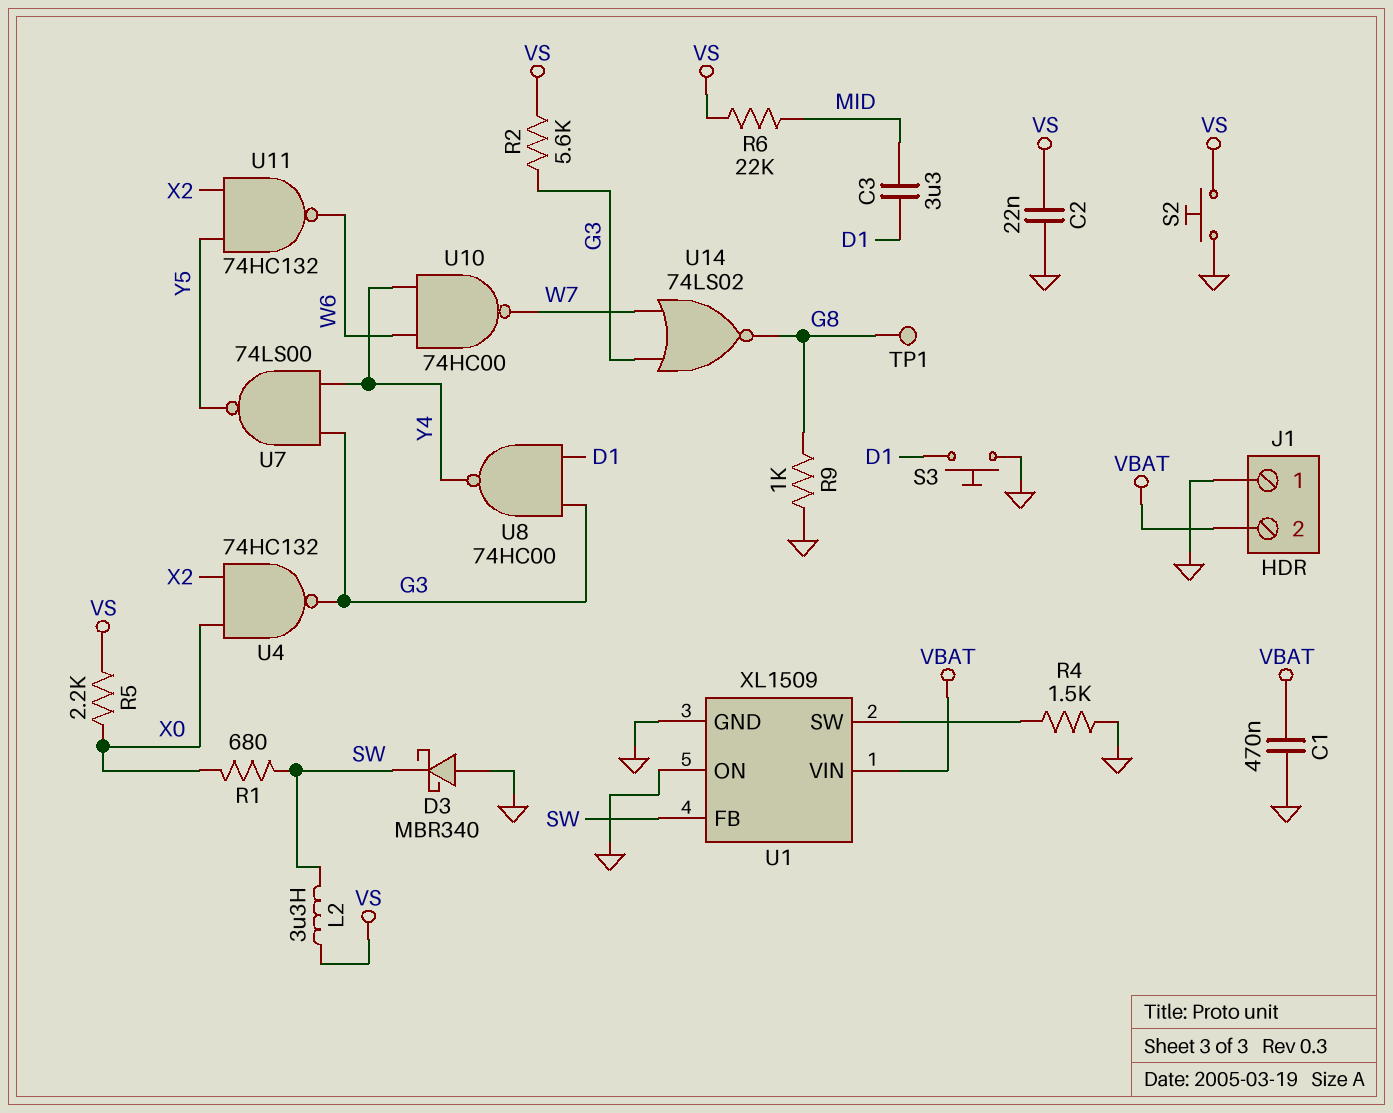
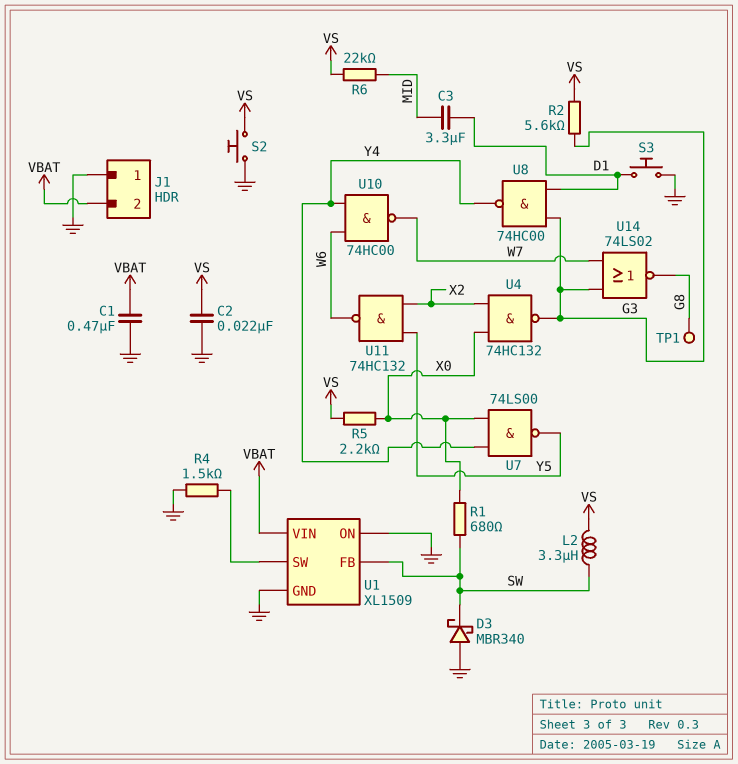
R9: 1k (G8, GND) -> none
U7: NAND 74LS00 (in G3, in Y4, out Y5) -> NAND 74LS00 (in X0, in Y4, out Y5)

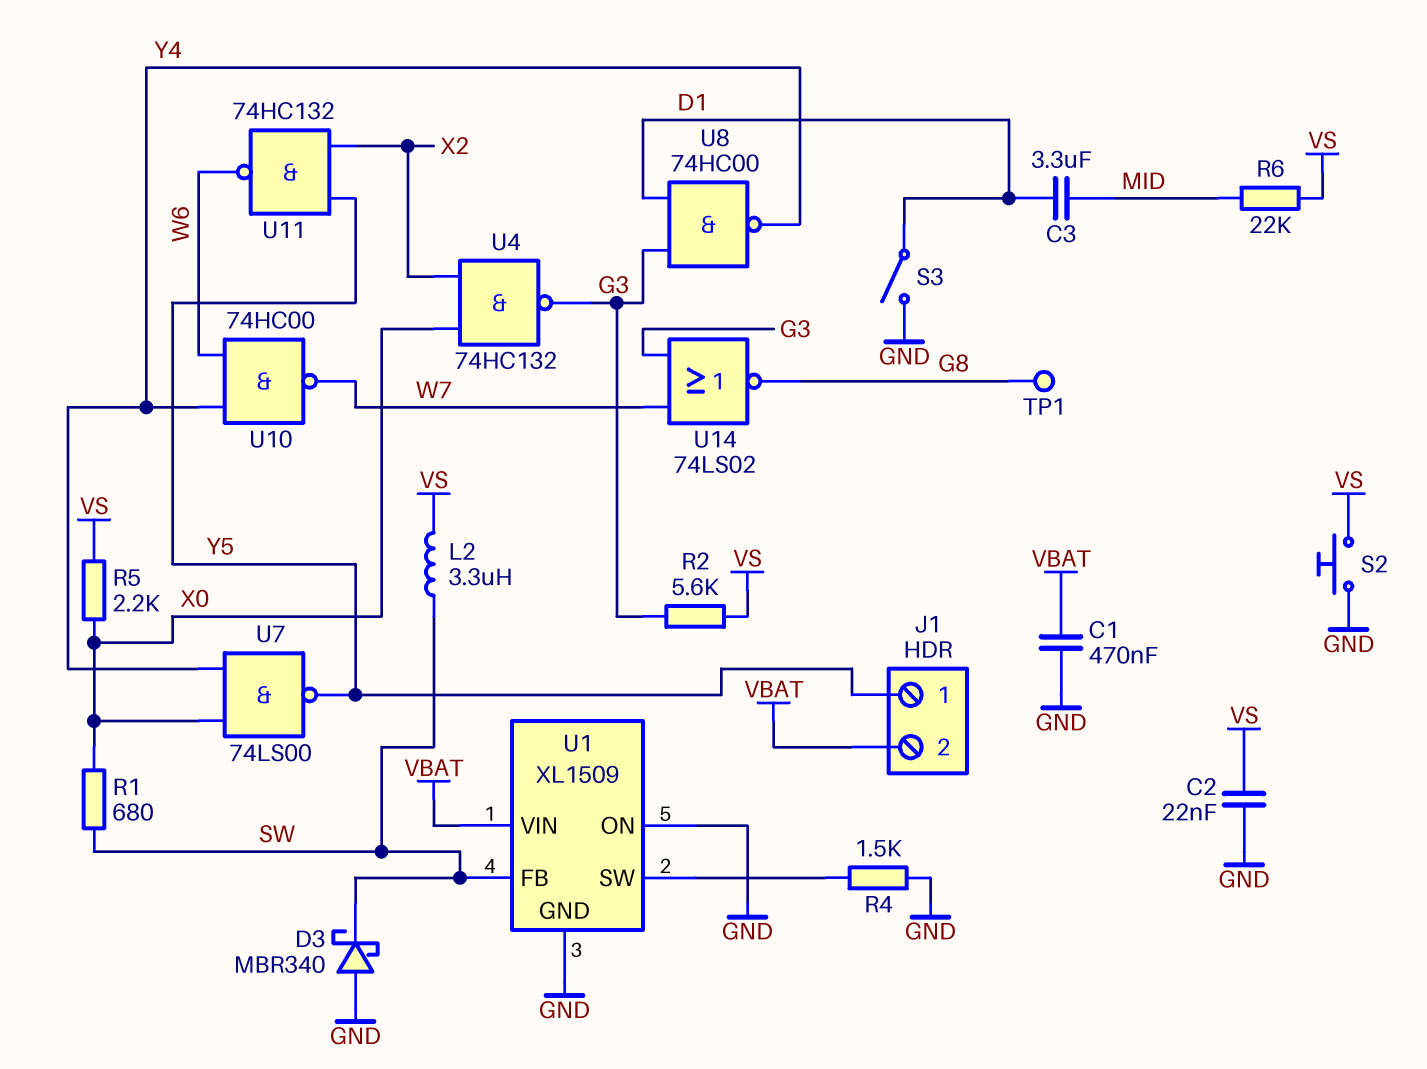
J1 pin 1: GND -> Y5
S3: button (D1, GND) -> switch (D1, GND)

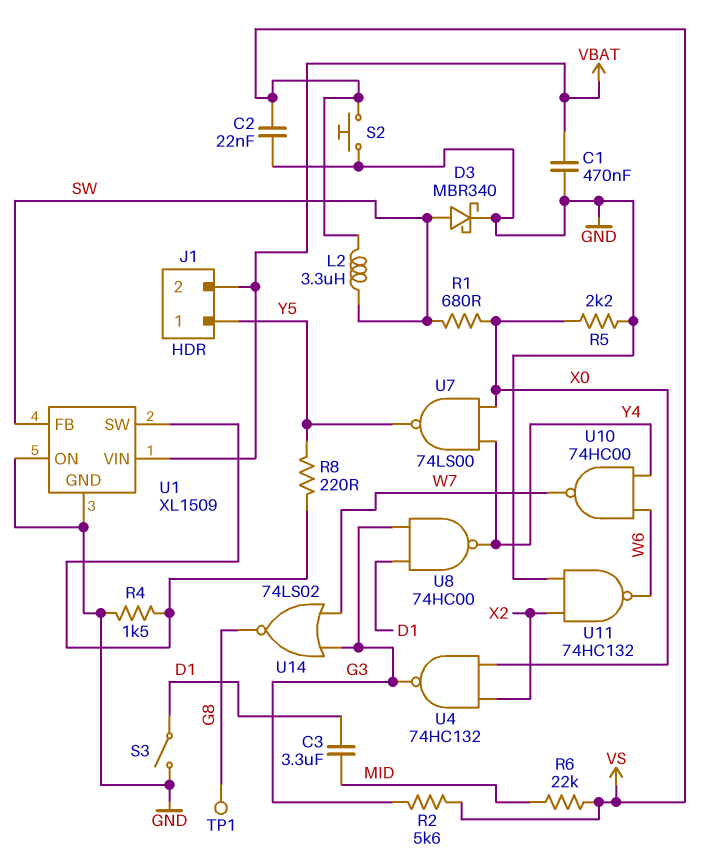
D3: schottky MBR340 (A GND, K SW) -> schottky MBR340 (A SW, K GND)
R5: 2.2k (VS, X0) -> 2.2k (GND, X0)
R8: none -> 220 (U1/SW, Y5)
U11: NAND 74HC132 (in X2, in Y5, out W6) -> NAND 74HC132 (in GND, in X2, out W6)

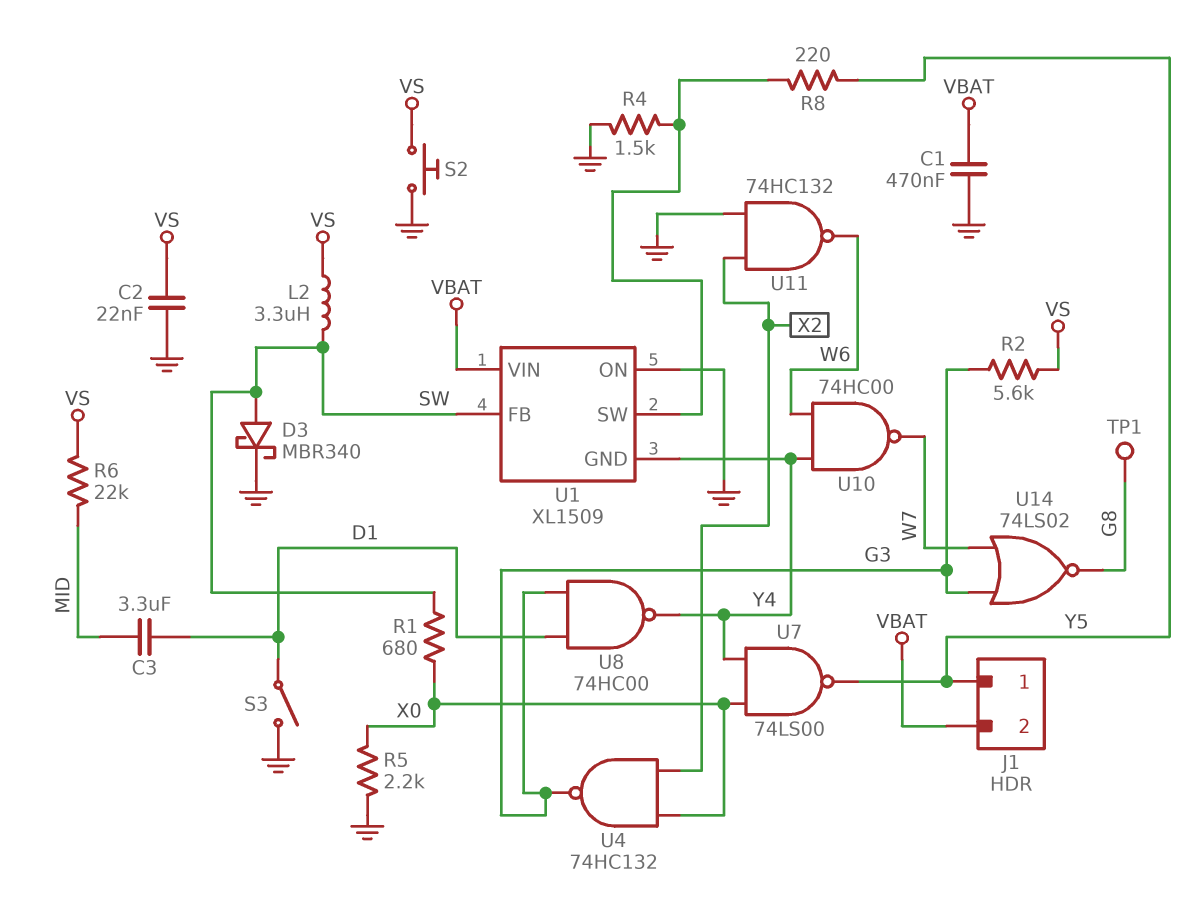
U1 pin GND: GND -> Y4

